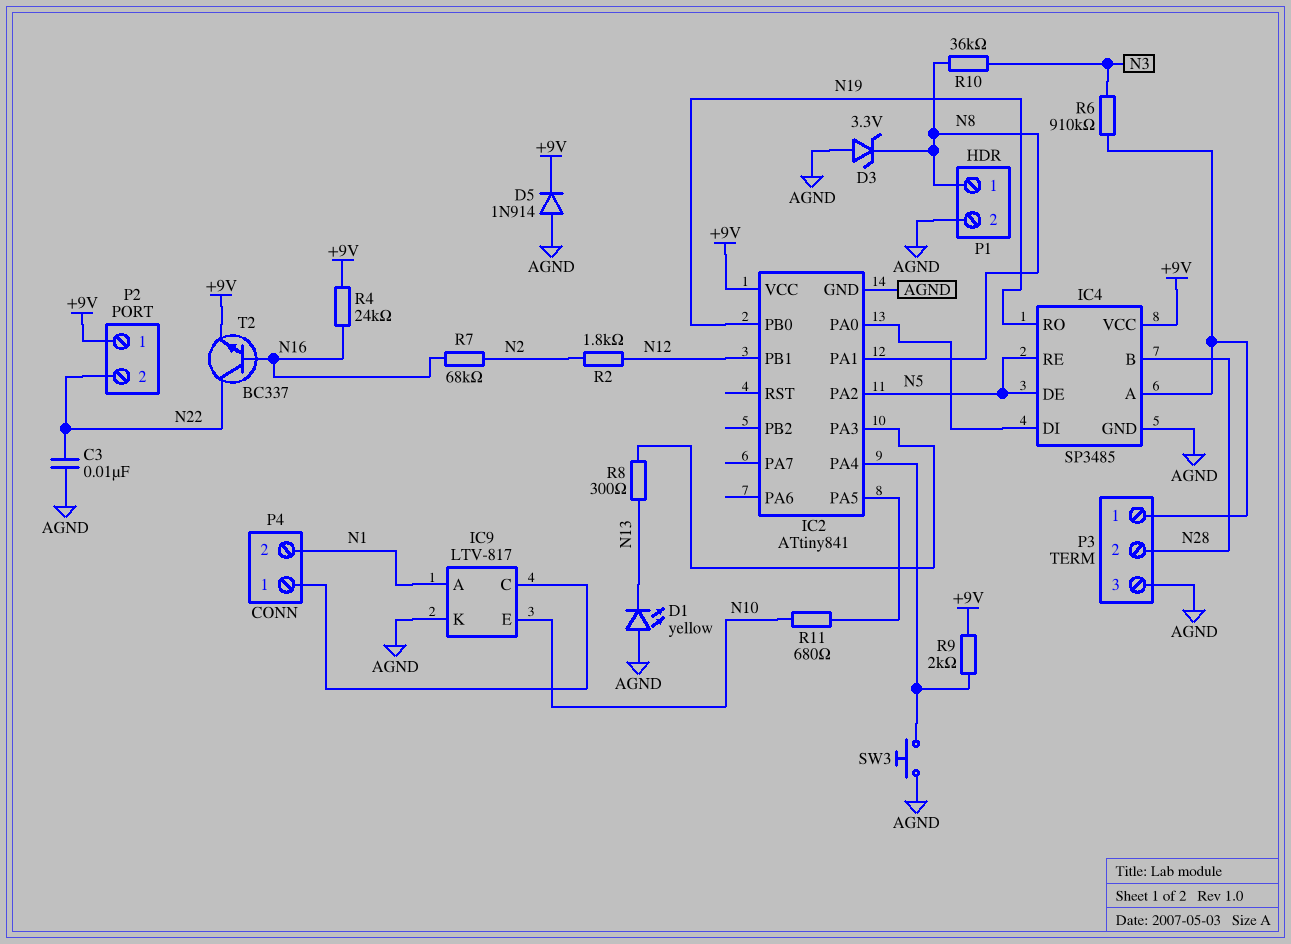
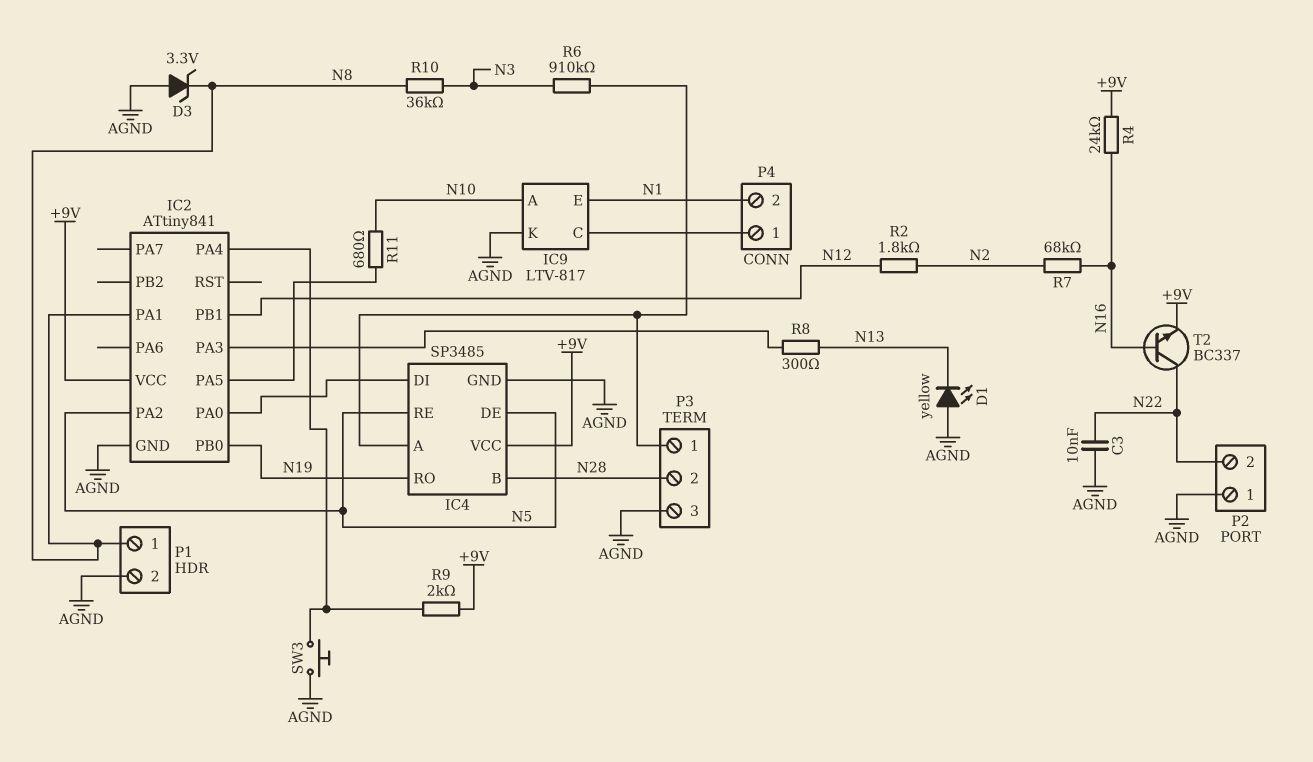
D5: diode 1N914 (A AGND, K +9V) -> none
IC9 pin A: N1 -> N10
IC9 pin E: N10 -> N1
P2 pin 1: +9V -> AGND

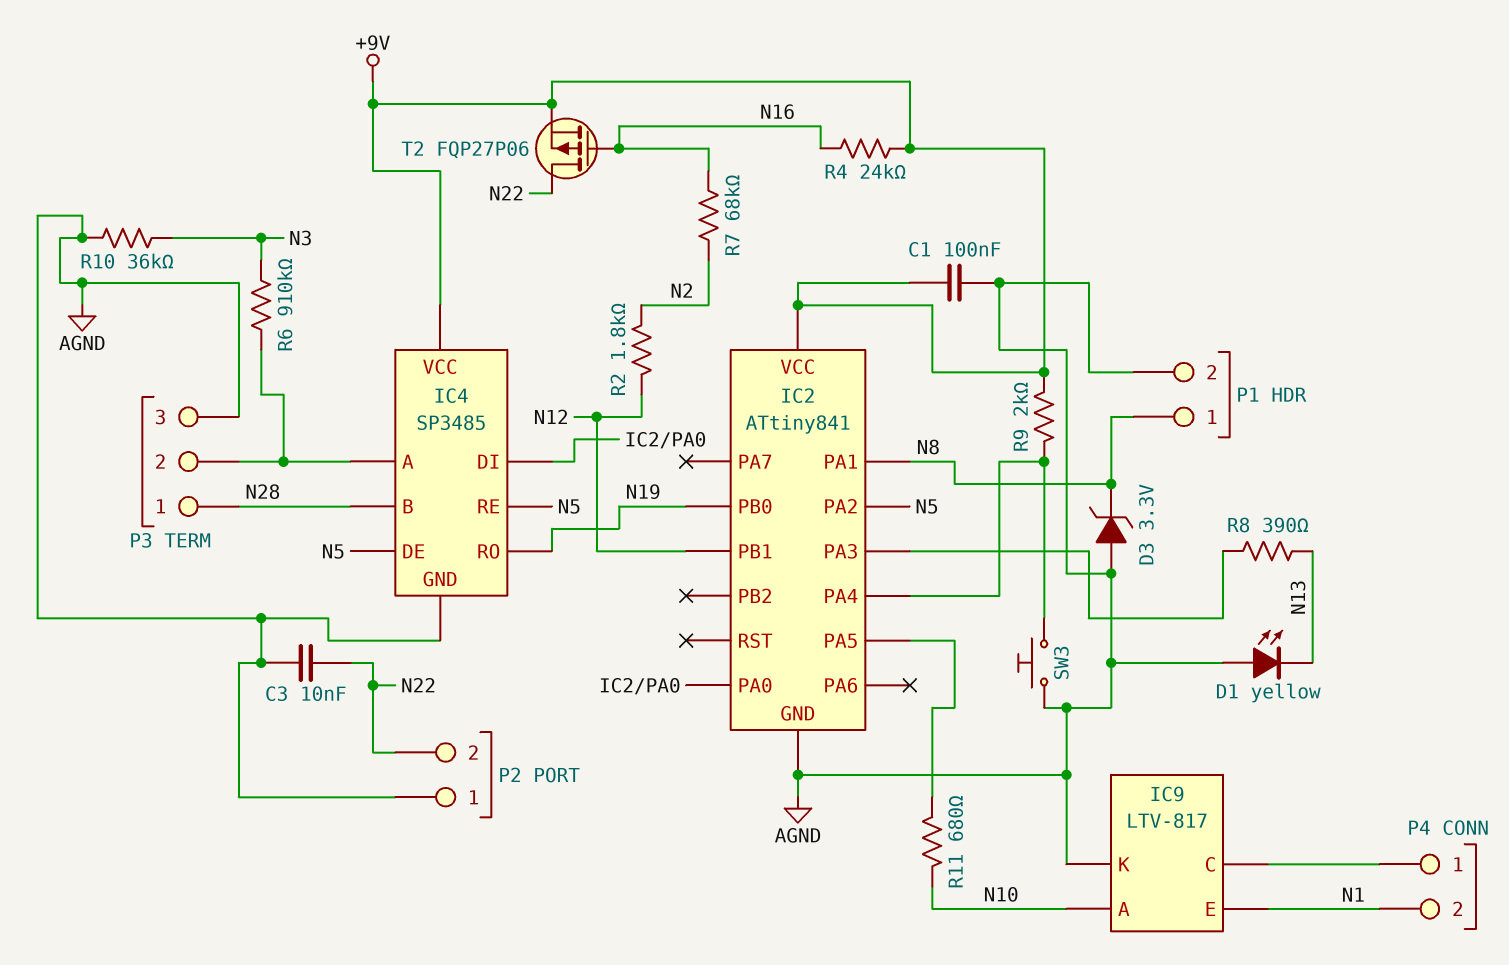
C1: none -> 100nF (+9V, AGND)
P3 pin 1: IC4/A -> N28
P3 pin 2: N28 -> IC4/A
R8: 300 (IC2/PA3, N13) -> 390 (IC2/PA3, N13)
R10: 36k (N3, N8) -> 36k (AGND, N3)
T2: NPN BC337 (B N16, C N22, E +9V) -> PMOS FQP27P06 (G N16, D N22, S +9V)

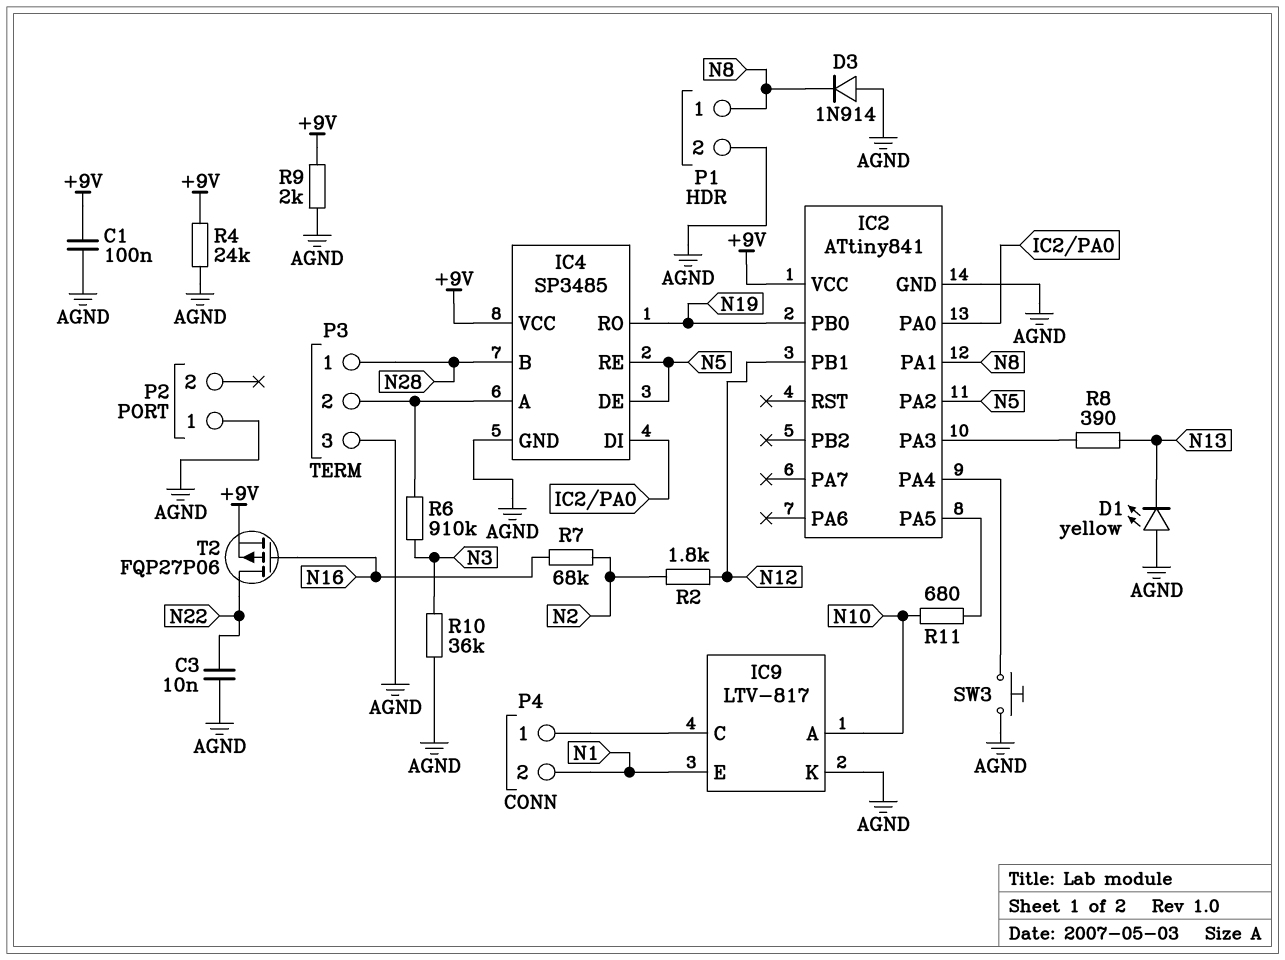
D3: zener 3.3V (A AGND, K N8) -> diode 1N914 (A AGND, K N8)
P2 pin 2: N22 -> none
R4: 24k (+9V, N16) -> 24k (+9V, AGND)
R9: 2k (+9V, IC2/PA4) -> 2k (+9V, AGND)

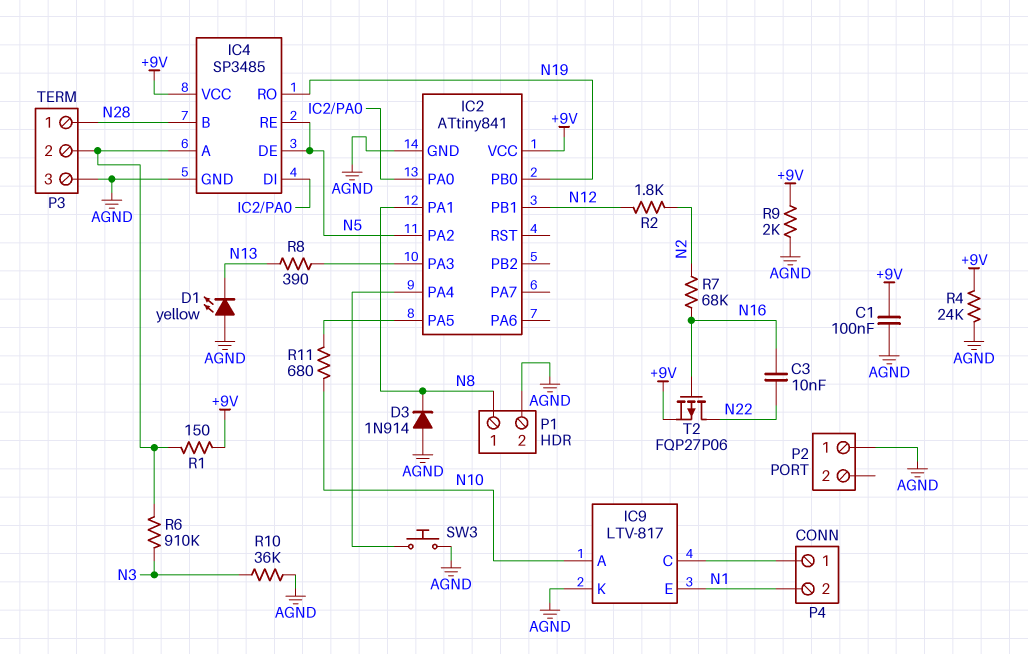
C3: 10nF (AGND, N22) -> 10nF (N16, N22)
R1: none -> 150 (+9V, IC4/A)

